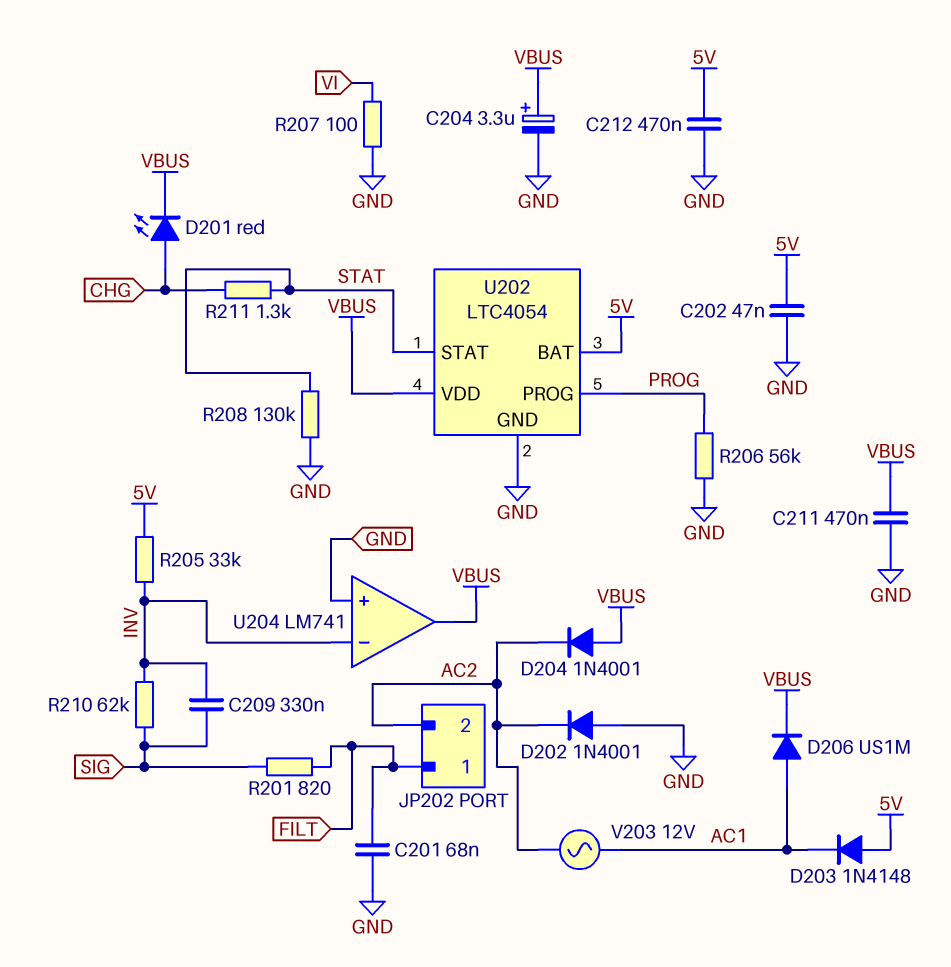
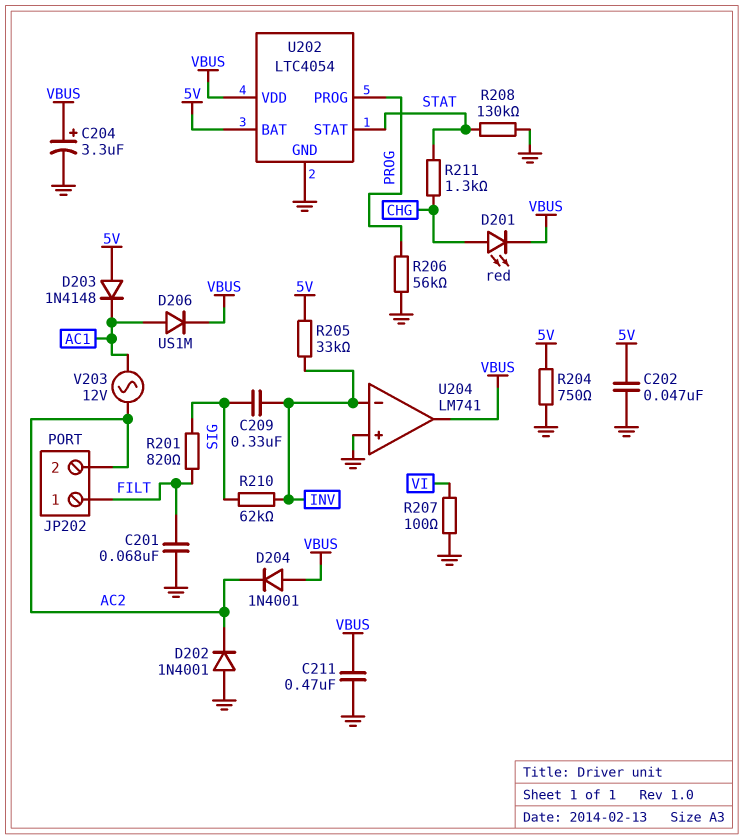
C212: 470nF (5V, GND) -> none
R204: none -> 750 (5V, GND)

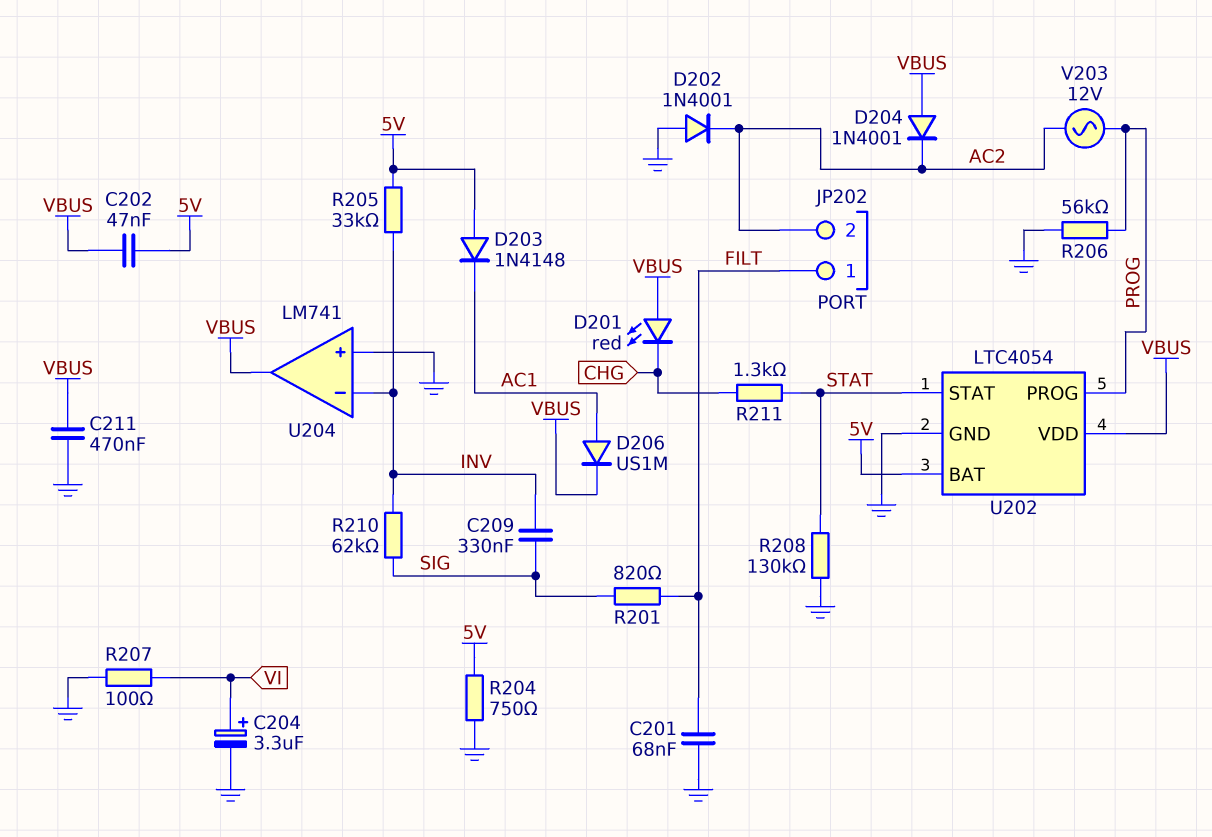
C202: 47nF (5V, GND) -> 47nF (5V, VBUS)
C204: 3.3uF (plus VBUS, minus GND) -> 3.3uF (plus VI, minus GND)
D201: LED red (A CHG, K VBUS) -> LED red (A VBUS, K CHG)
V203: AC 12V (AC1, AC2) -> AC 12V (AC2, PROG)

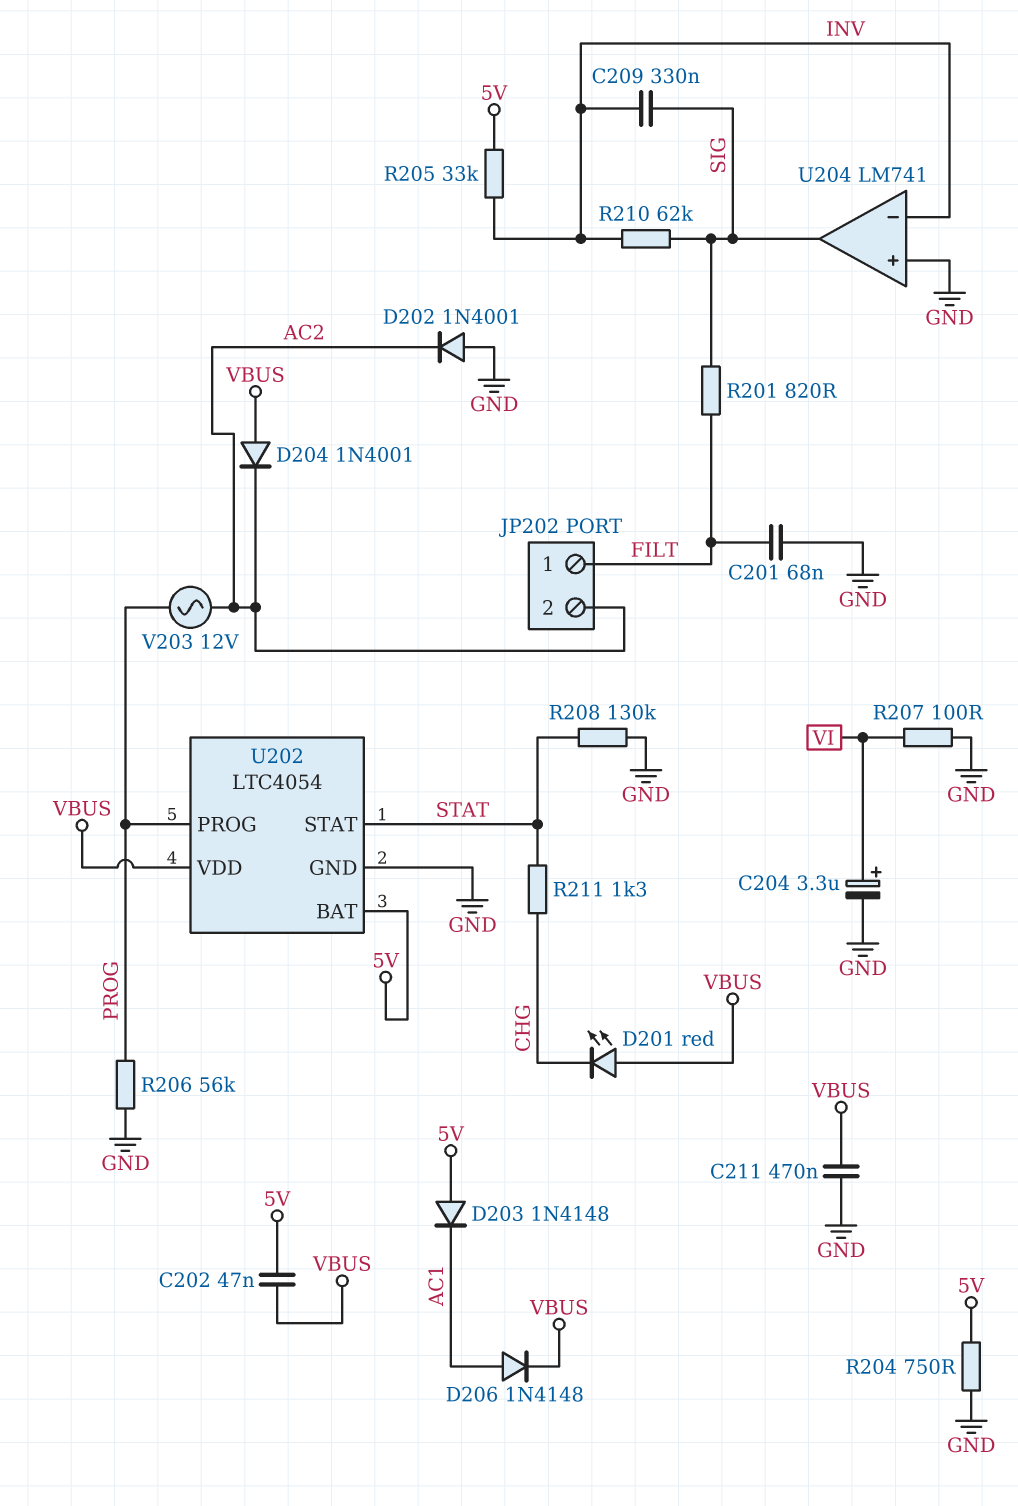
D206: diode US1M (A AC1, K VBUS) -> diode 1N4148 (A AC1, K VBUS)
U204 pin out: VBUS -> SIG

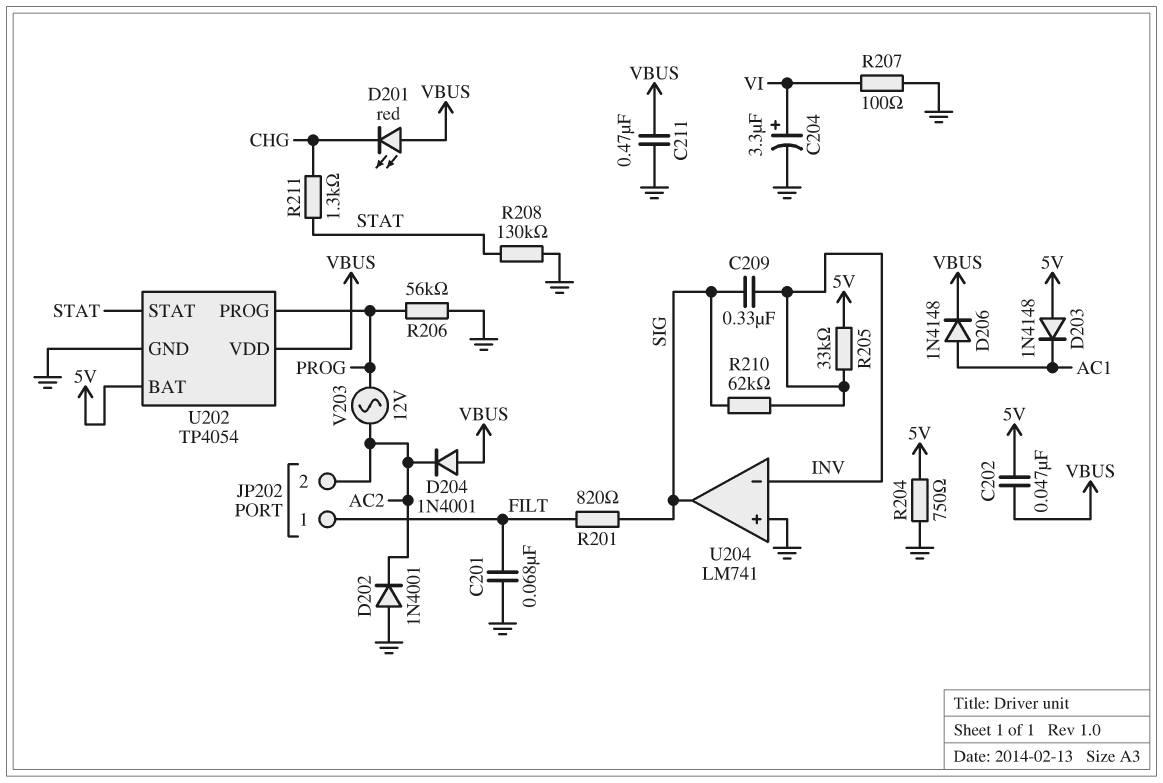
U202: LTC4054 -> TP4054

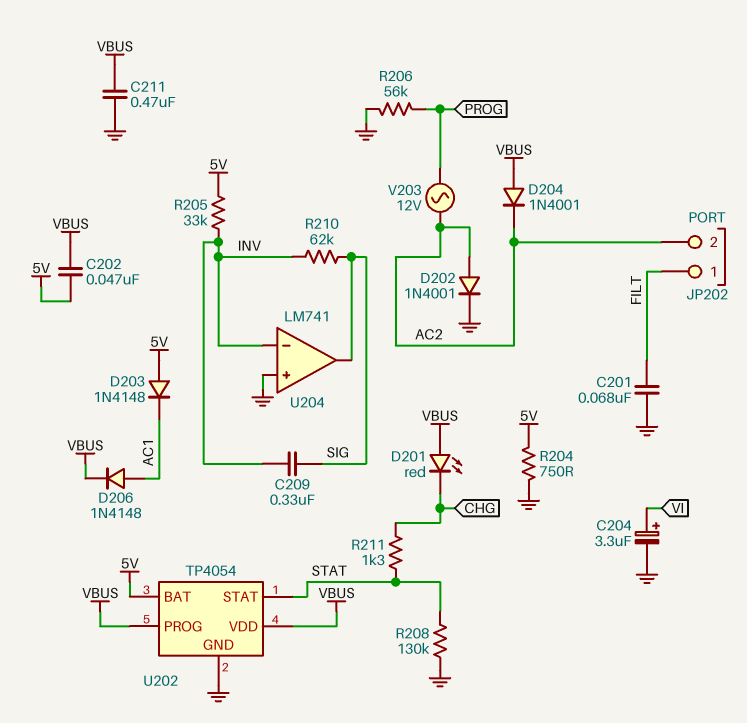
D202: diode 1N4001 (A GND, K AC2) -> diode 1N4001 (A AC2, K GND)
R201: 820 (FILT, SIG) -> none
R207: 100 (GND, VI) -> none
U202 pin PROG: PROG -> VBUS

